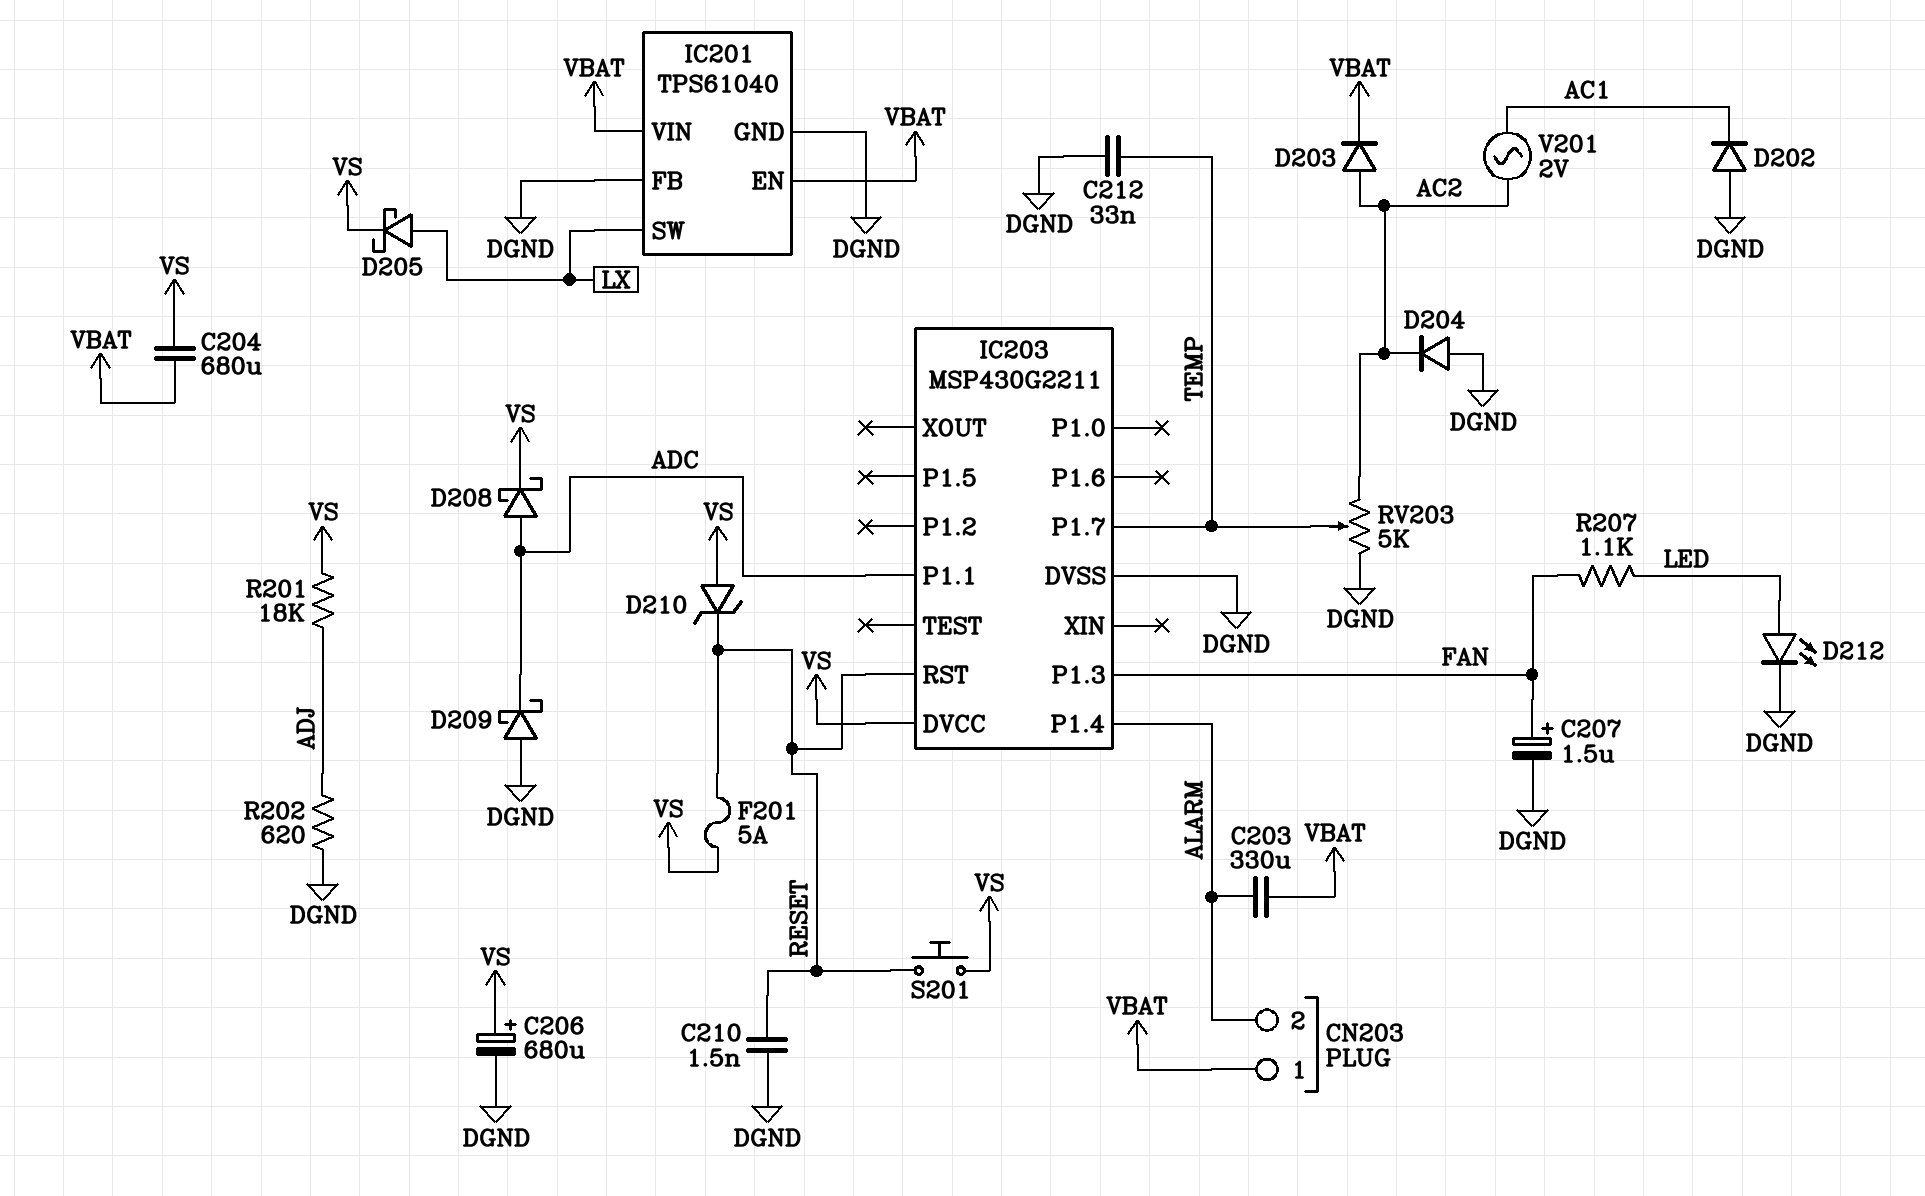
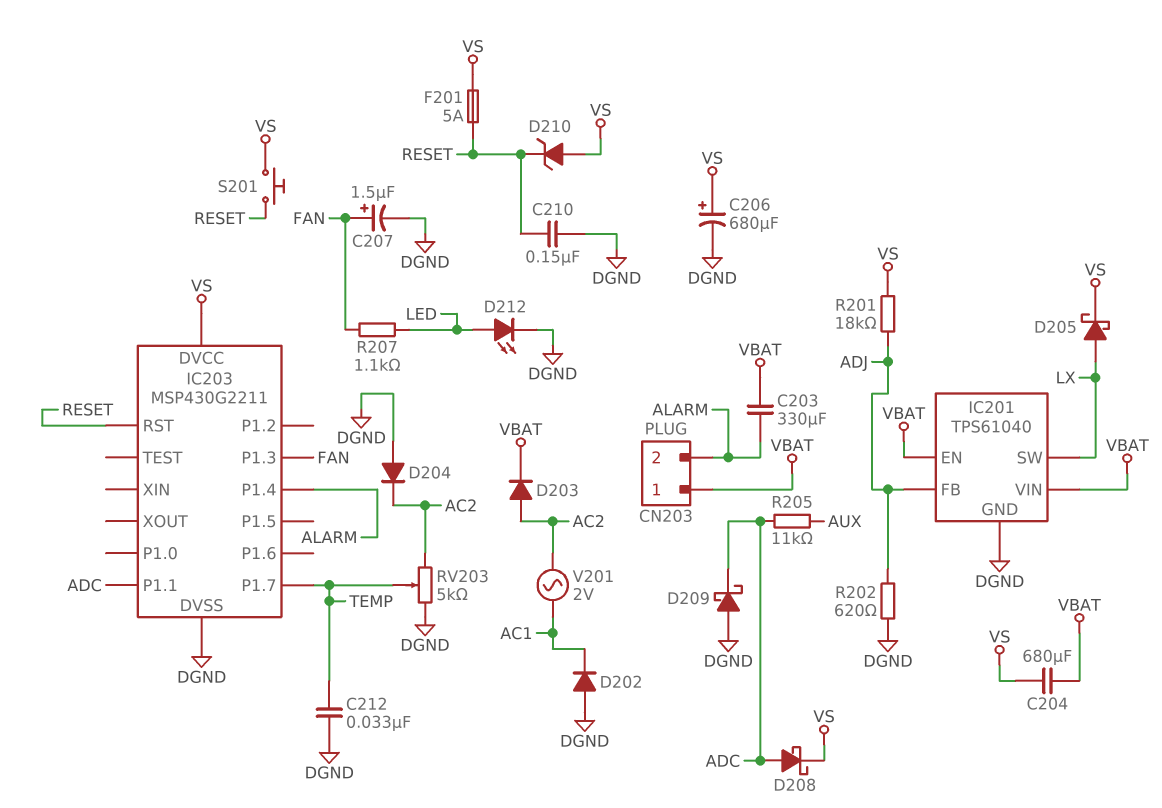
C210: 1.5nF (DGND, RESET) -> 150nF (DGND, RESET)
IC201 pin FB: DGND -> ADJ
R205: none -> 11k (ADC, AUX)

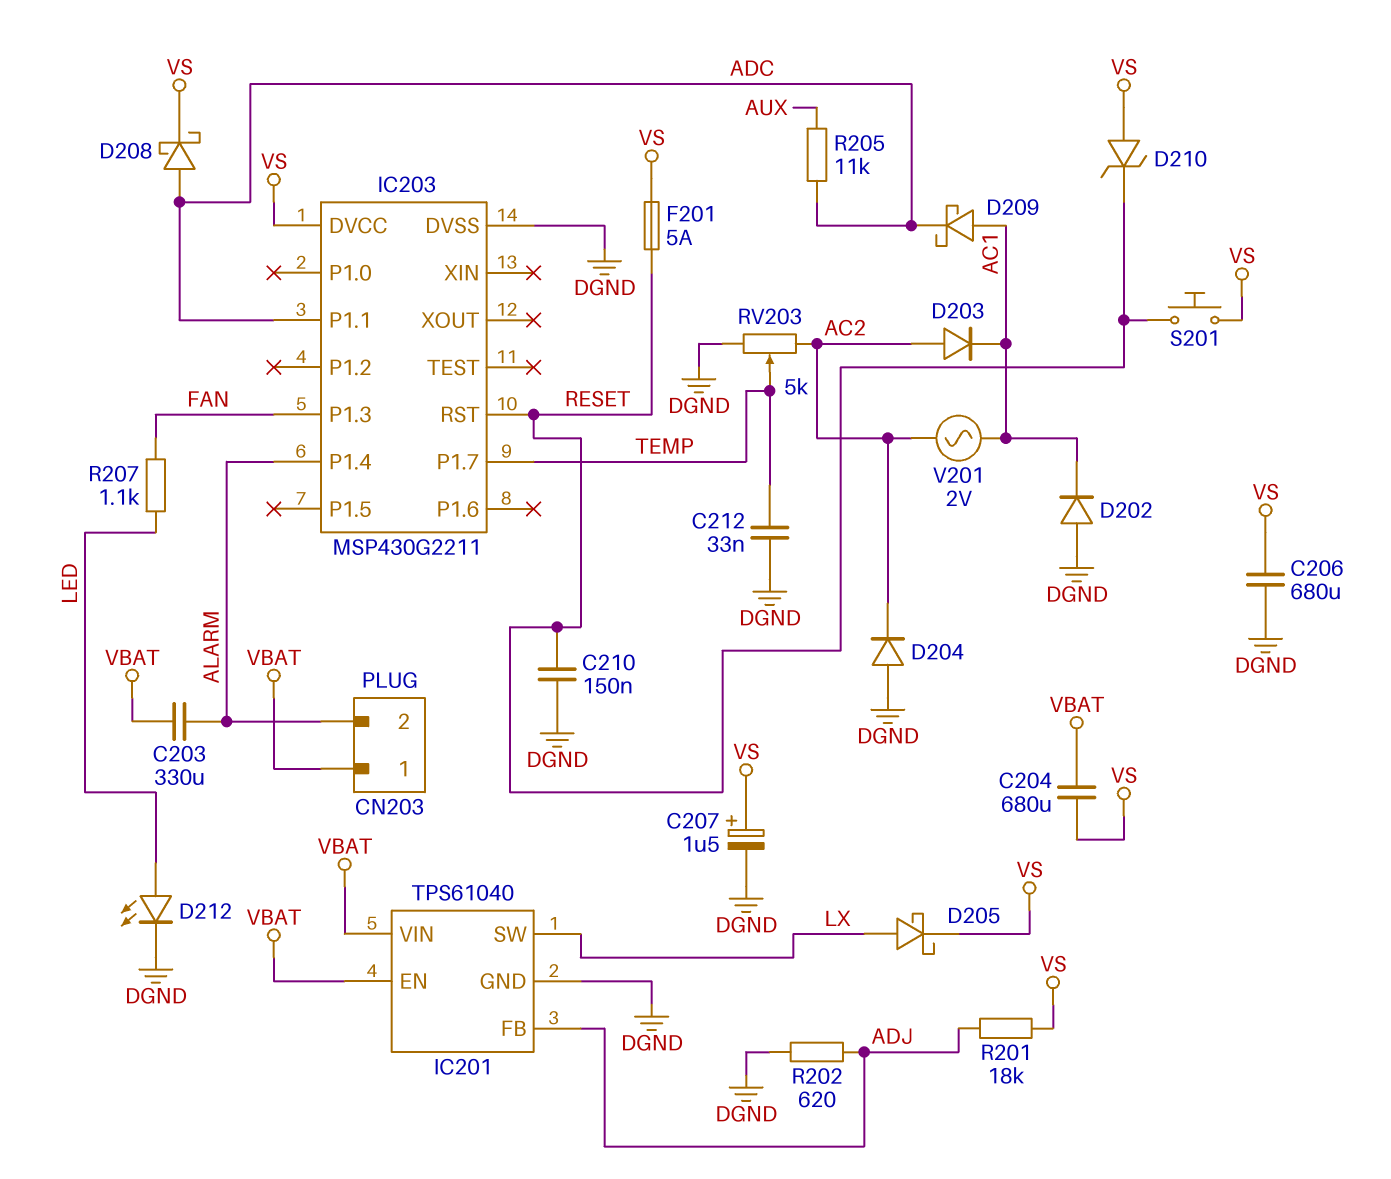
C206: 680uF (plus VS, minus DGND) -> 680uF (DGND, VS)
C207: 1.5uF (plus FAN, minus DGND) -> 1.5uF (plus VS, minus DGND)
D203: diode (A AC2, K VBAT) -> diode (A AC2, K AC1)
D209: schottky (A DGND, K ADC) -> schottky (A AC1, K ADC)

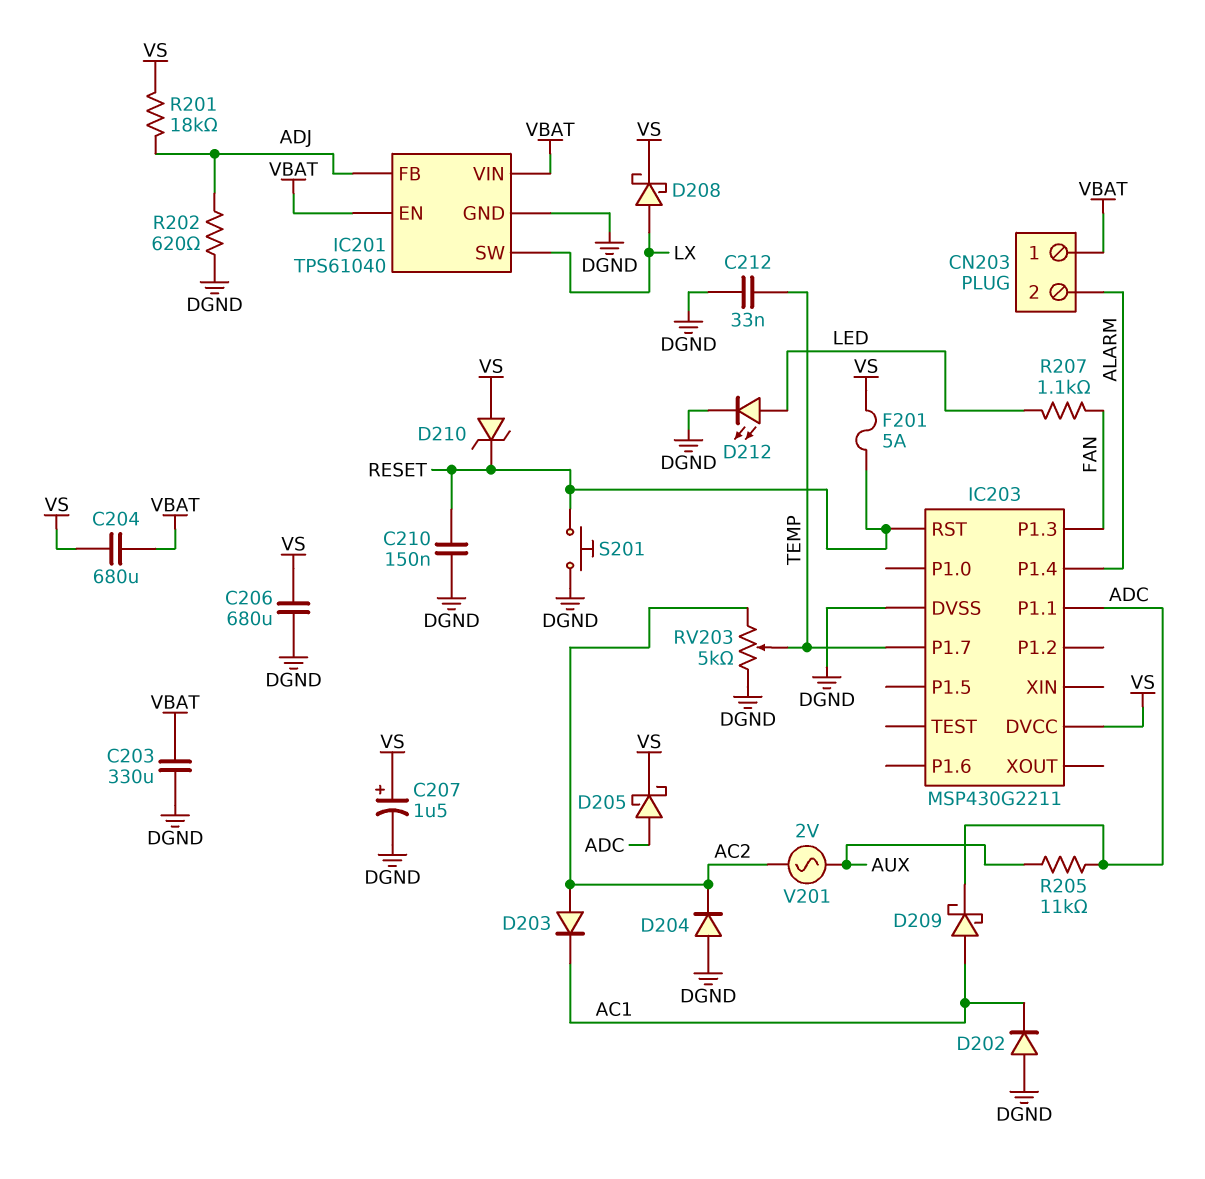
C203: 330uF (ALARM, VBAT) -> 330uF (DGND, VBAT)
D205: schottky (A LX, K VS) -> schottky (A ADC, K VS)
D208: schottky (A ADC, K VS) -> schottky (A LX, K VS)
S201: button (RESET, VS) -> button (DGND, RESET)
V201: AC 2V (AC1, AC2) -> AC 2V (AC2, AUX)

